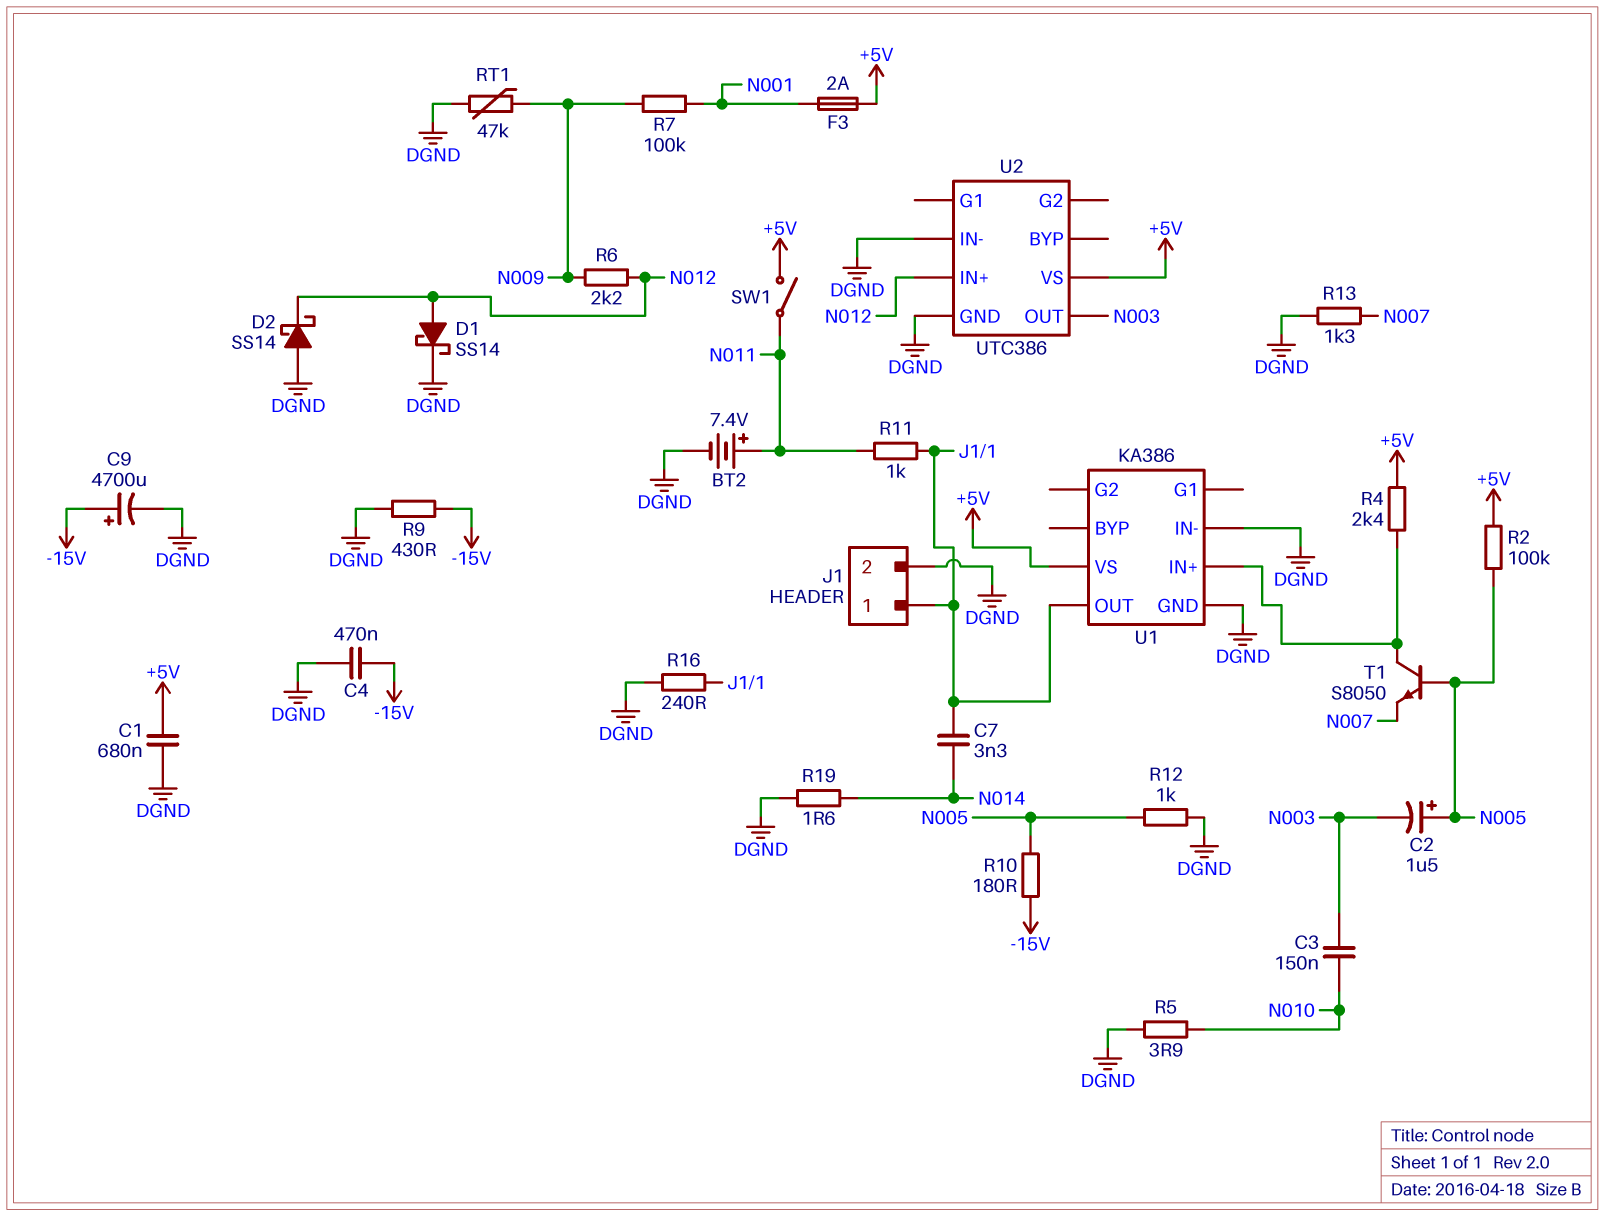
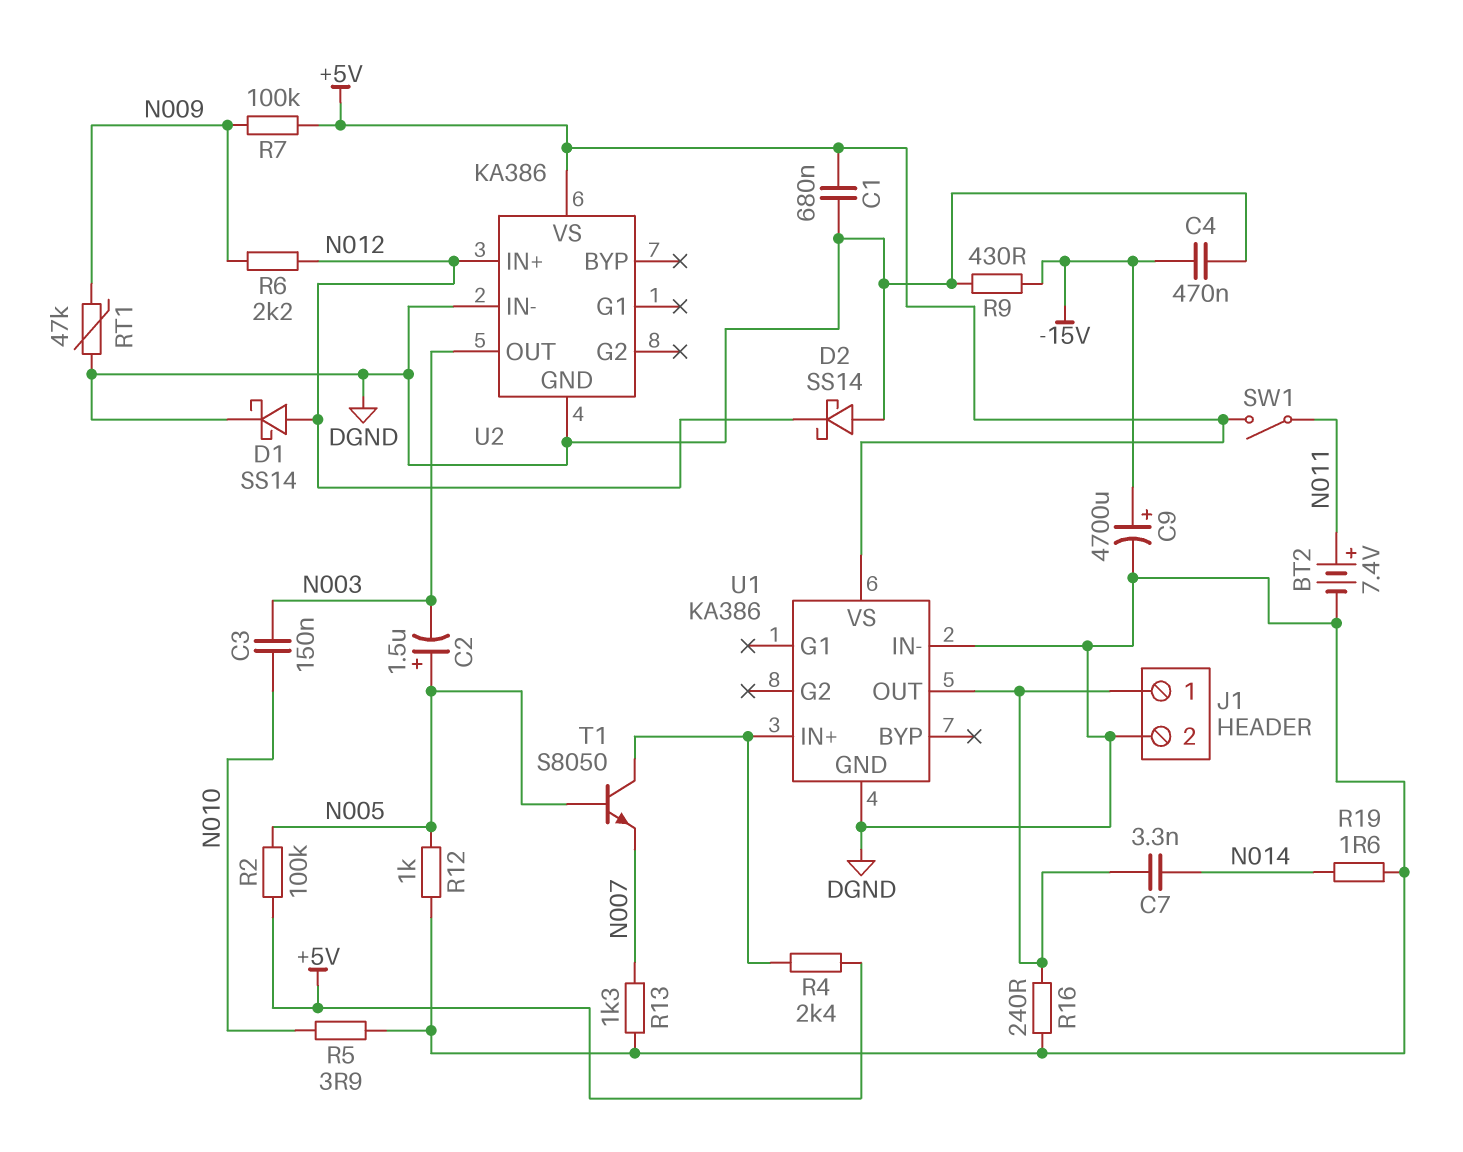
F3: 2A (+5V, N001) -> none
R7: 100k (N001, N009) -> 100k (+5V, N009)
R10: 180 (-15V, N005) -> none
R11: 1k (J1/1, N011) -> none
U2: UTC386 -> KA386

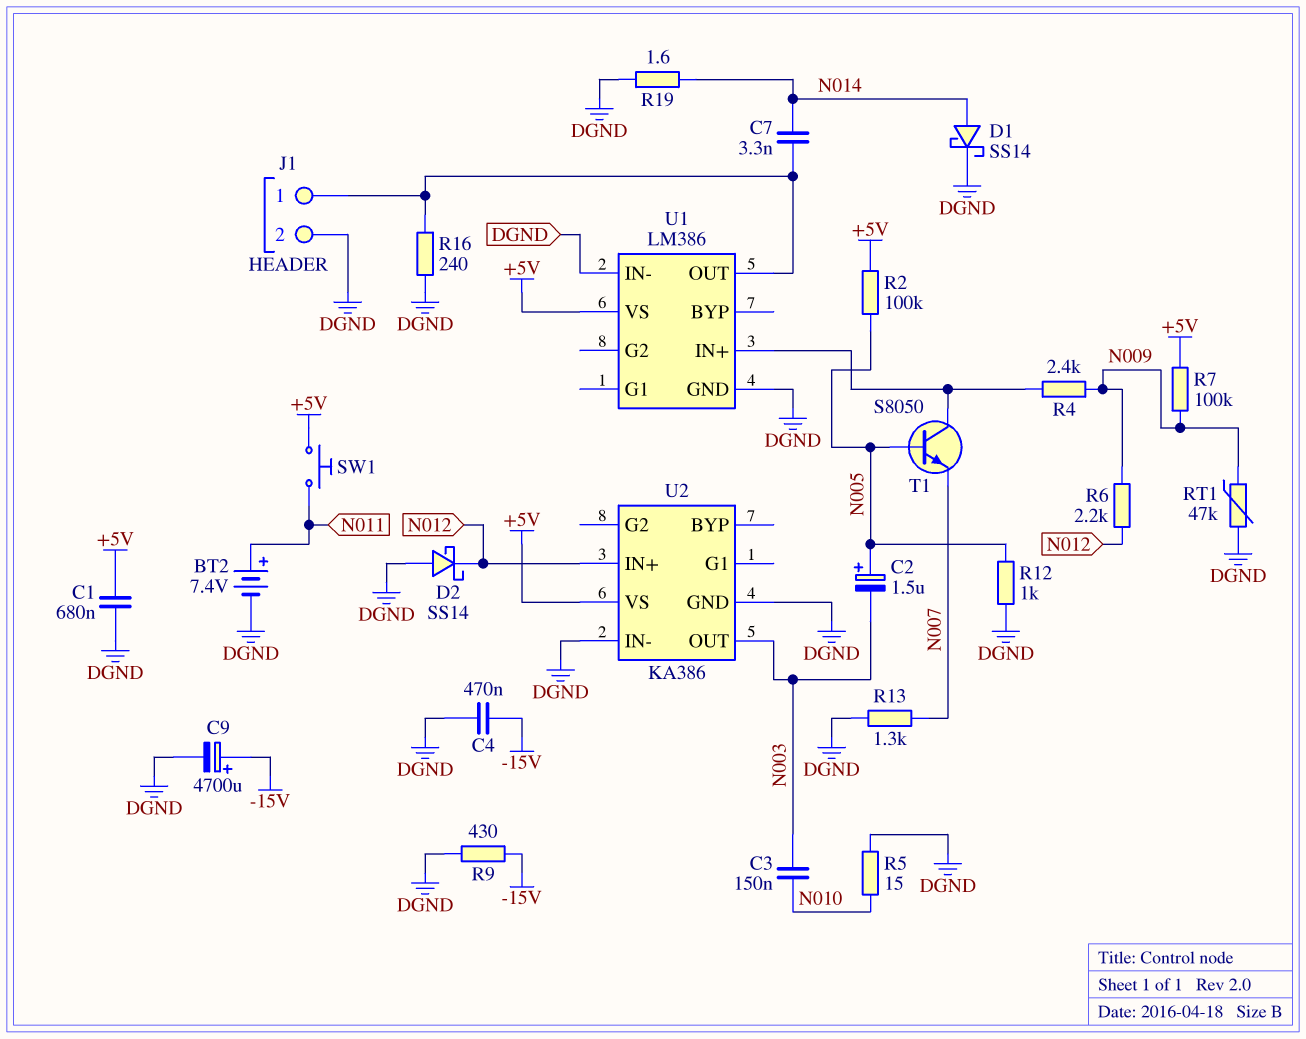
D1: schottky SS14 (A N012, K DGND) -> schottky SS14 (A N014, K DGND)
R4: 2.4k (+5V, U1/IN+) -> 2.4k (N009, U1/IN+)
R5: 3.9 (DGND, N010) -> 15 (DGND, N010)
SW1: switch (+5V, N011) -> button (+5V, N011)
U1: KA386 -> LM386

